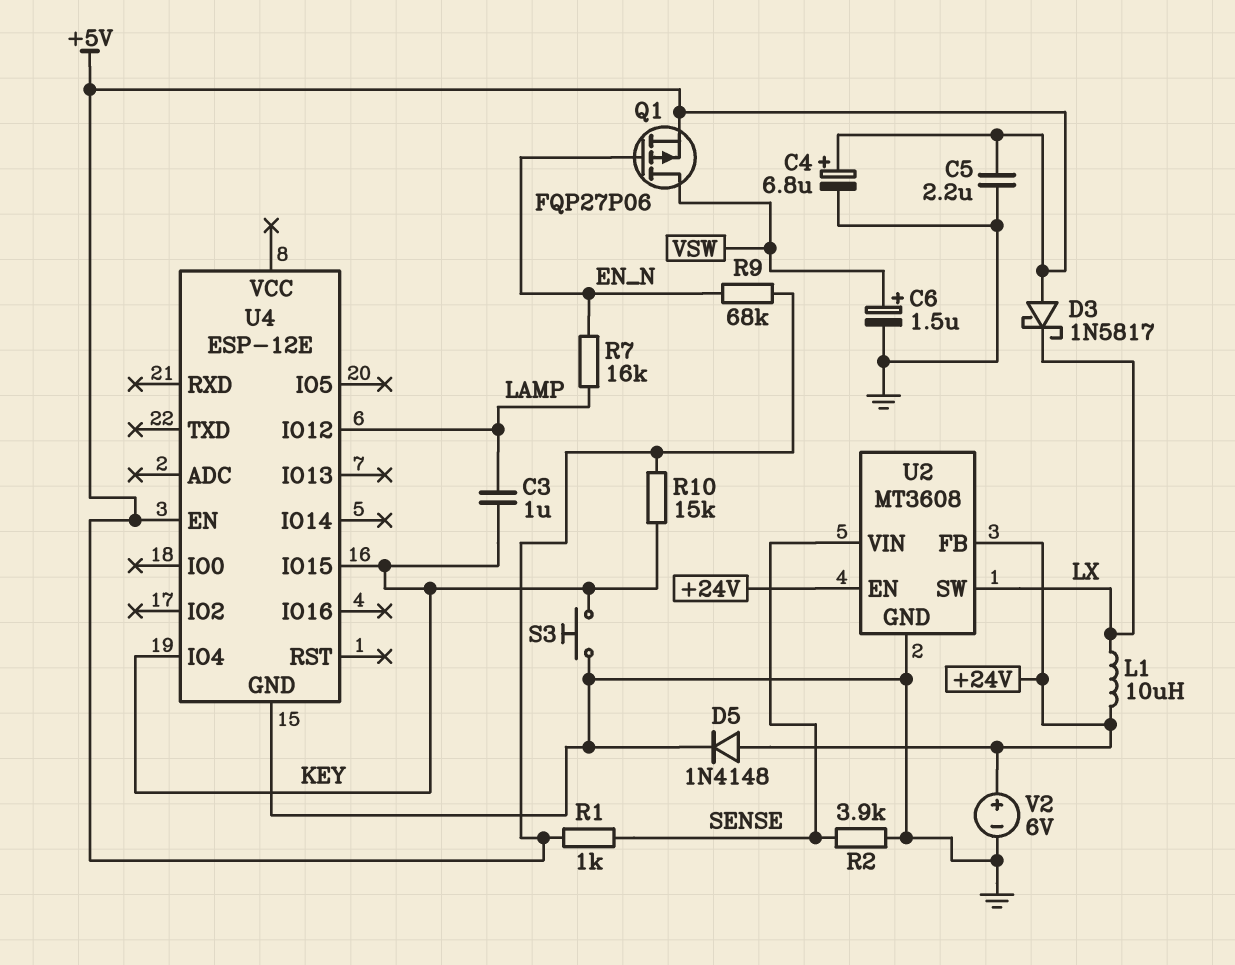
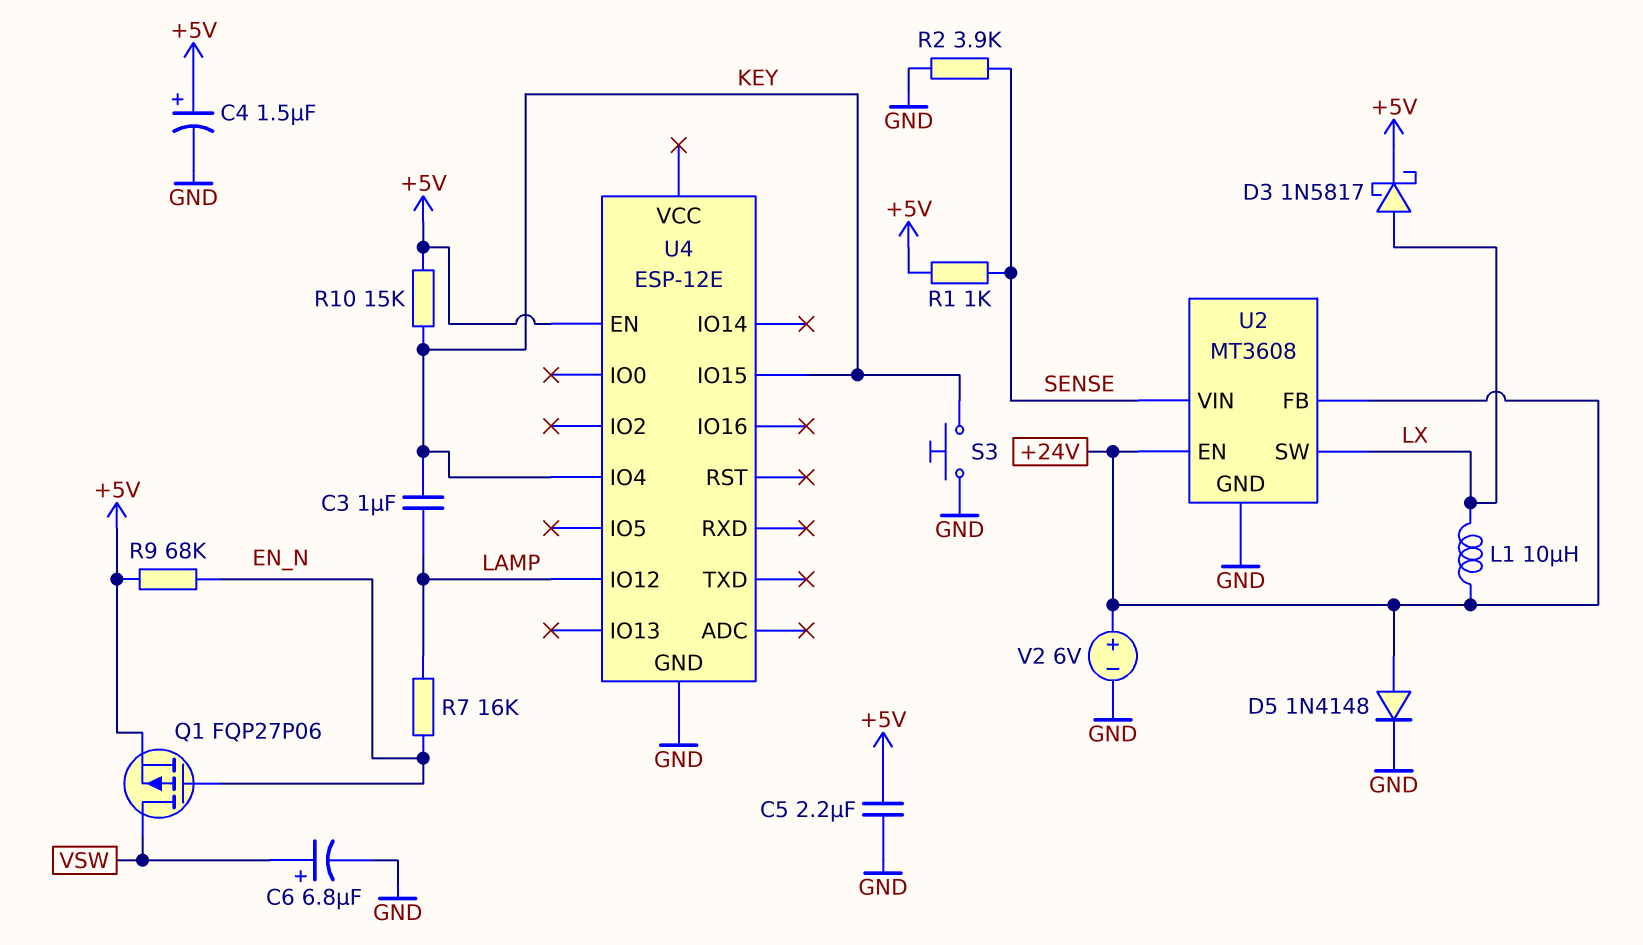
C4: 6.8uF (plus +5V, minus GND) -> 1.5uF (plus +5V, minus GND)
C6: 1.5uF (plus VSW, minus GND) -> 6.8uF (plus VSW, minus GND)
D3: schottky 1N5817 (A +5V, K LX) -> schottky 1N5817 (A LX, K +5V)

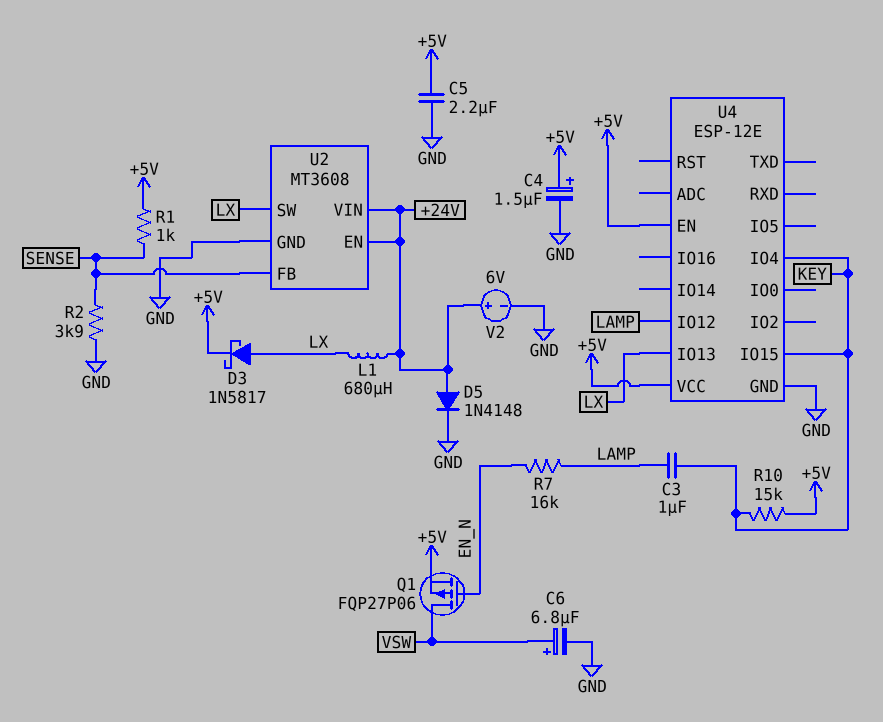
L1: 10uH (+24V, LX) -> 680uH (+24V, LX)
R9: 68k (+5V, EN_N) -> none
S3: button (GND, KEY) -> none
U2 pin FB: +24V -> SENSE
U2 pin VIN: SENSE -> +24V
U4 pin IO13: none -> LX
U4 pin VCC: none -> +5V

